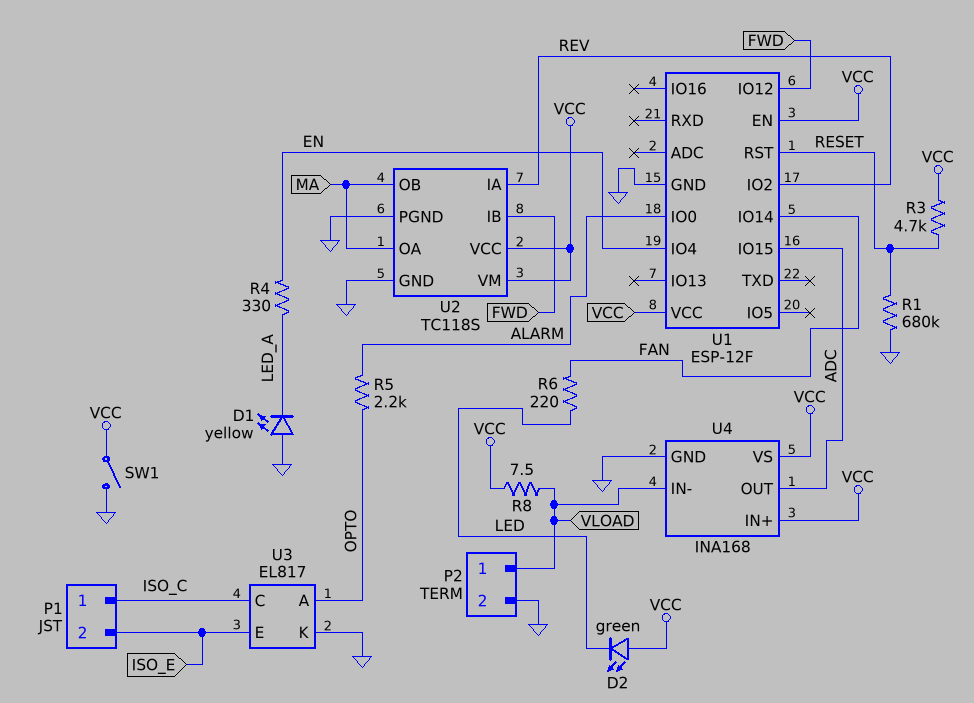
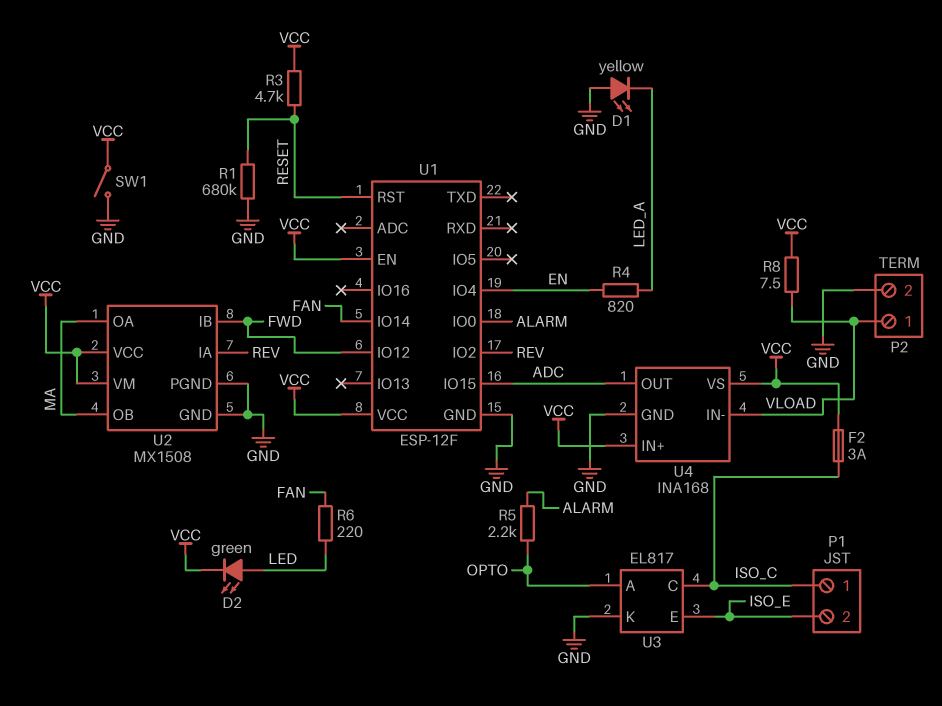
D2: LED green (A VCC, K LED) -> LED green (A LED, K VCC)
F2: none -> 3A (ISO_C, VCC)
R4: 330 (EN, LED_A) -> 820 (EN, LED_A)
U2: TC118S -> MX1508

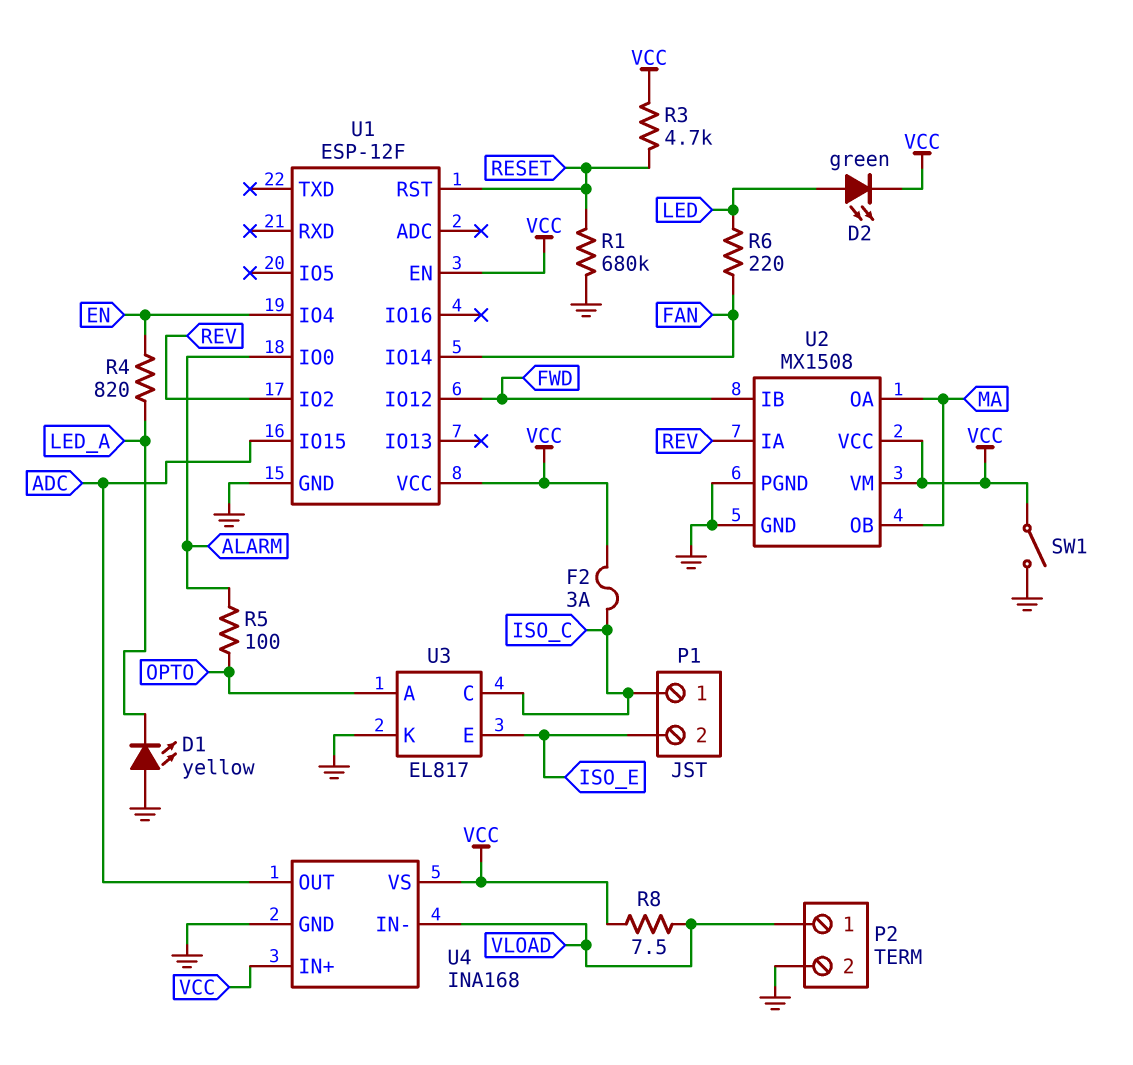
R5: 2.2k (ALARM, OPTO) -> 100 (ALARM, OPTO)

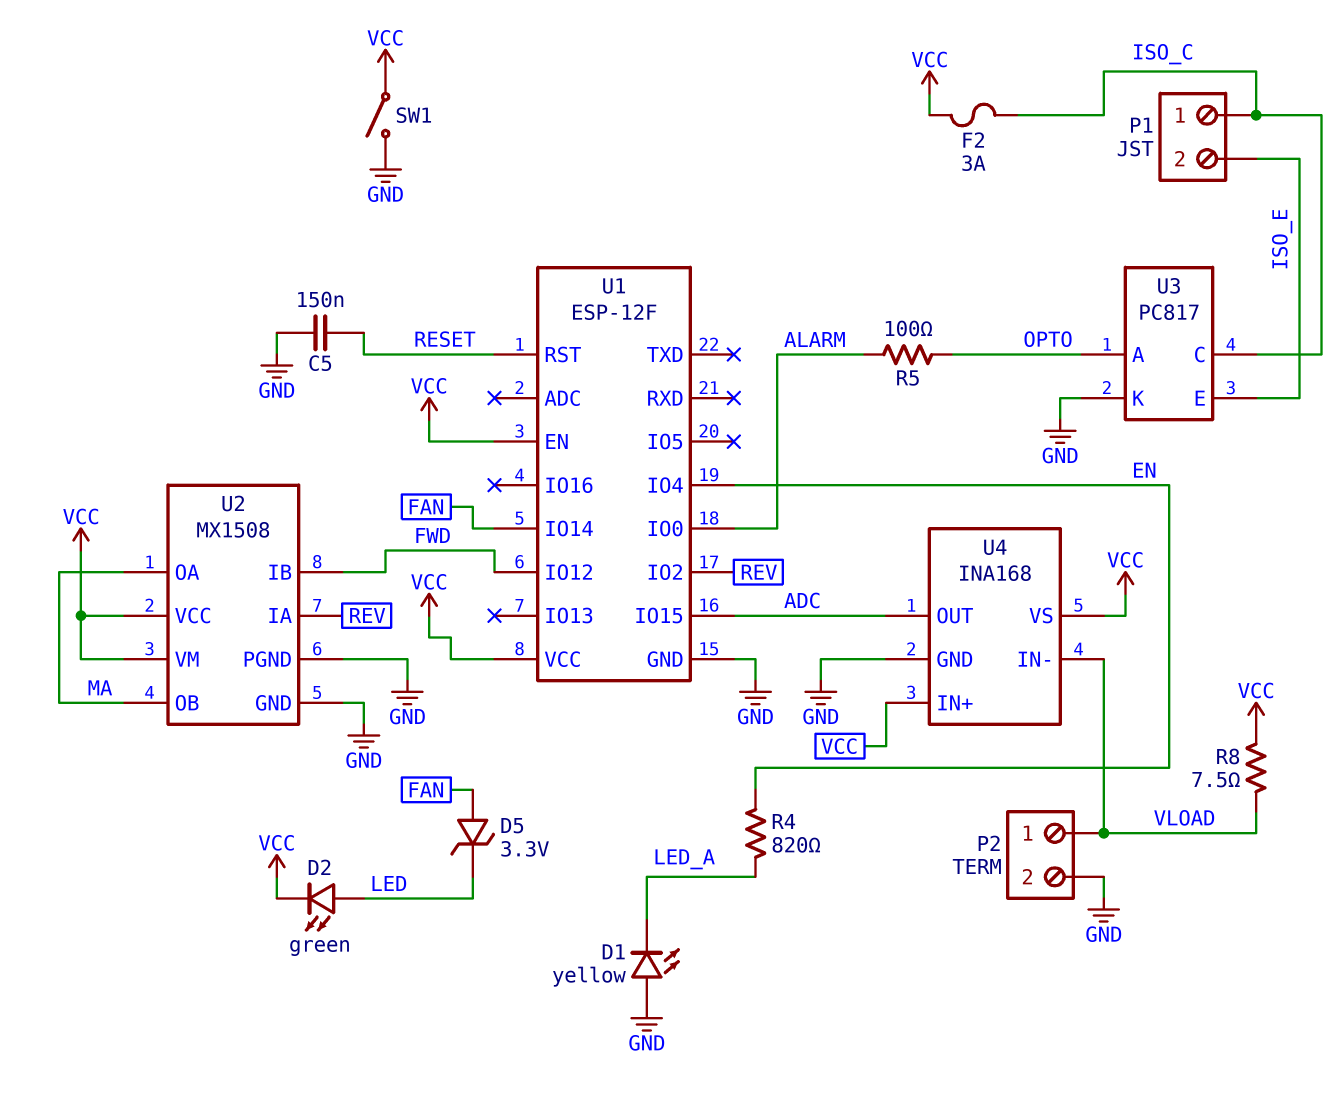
C5: none -> 150nF (GND, RESET)
D5: none -> zener 3.3V (A FAN, K LED)
R1: 680k (GND, RESET) -> none
R3: 4.7k (RESET, VCC) -> none
R6: 220 (FAN, LED) -> none
U3: EL817 -> PC817

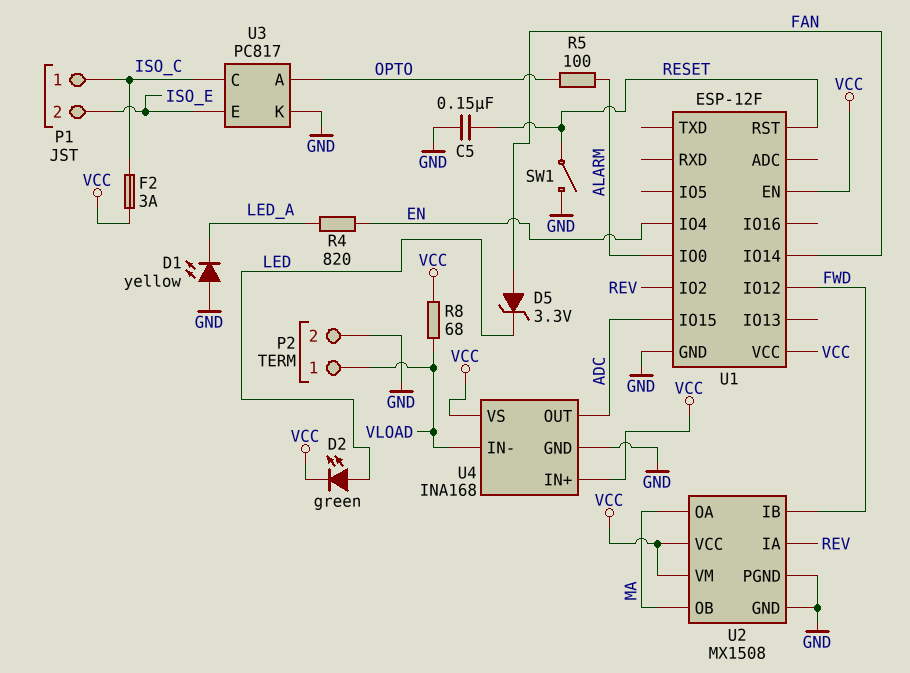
R8: 7.5 (VCC, VLOAD) -> 68 (VCC, VLOAD)
SW1: switch (GND, VCC) -> switch (GND, RESET)

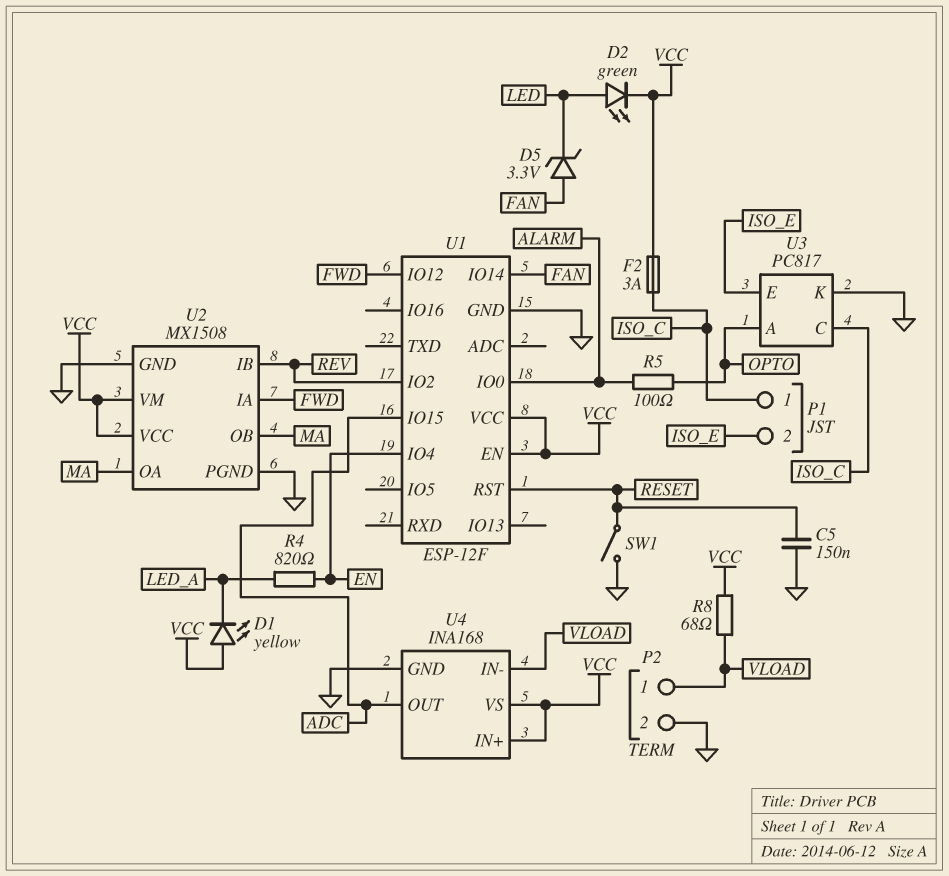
D1: LED yellow (A GND, K LED_A) -> LED yellow (A VCC, K LED_A)
U2 pin IA: REV -> FWD
U2 pin IB: FWD -> REV

